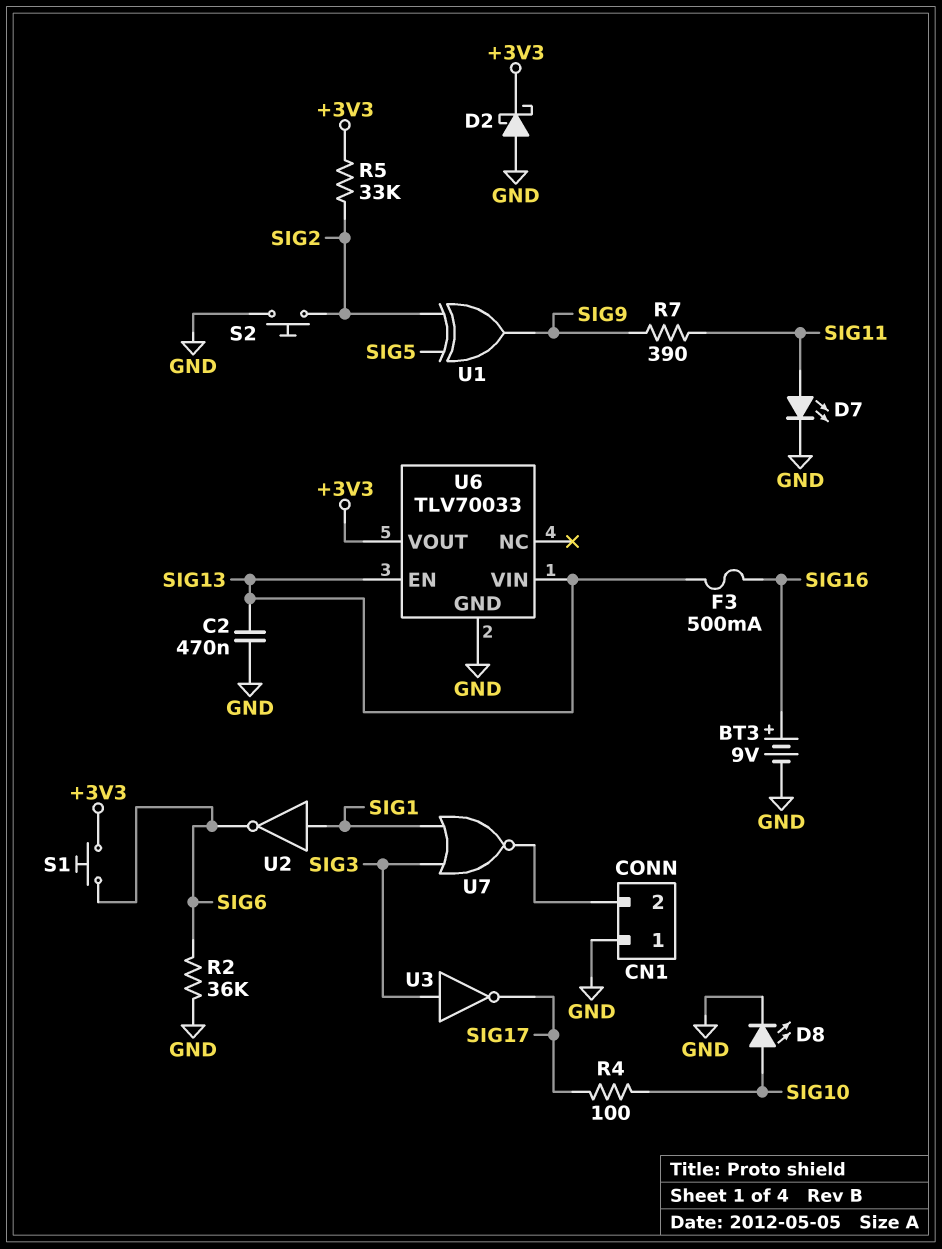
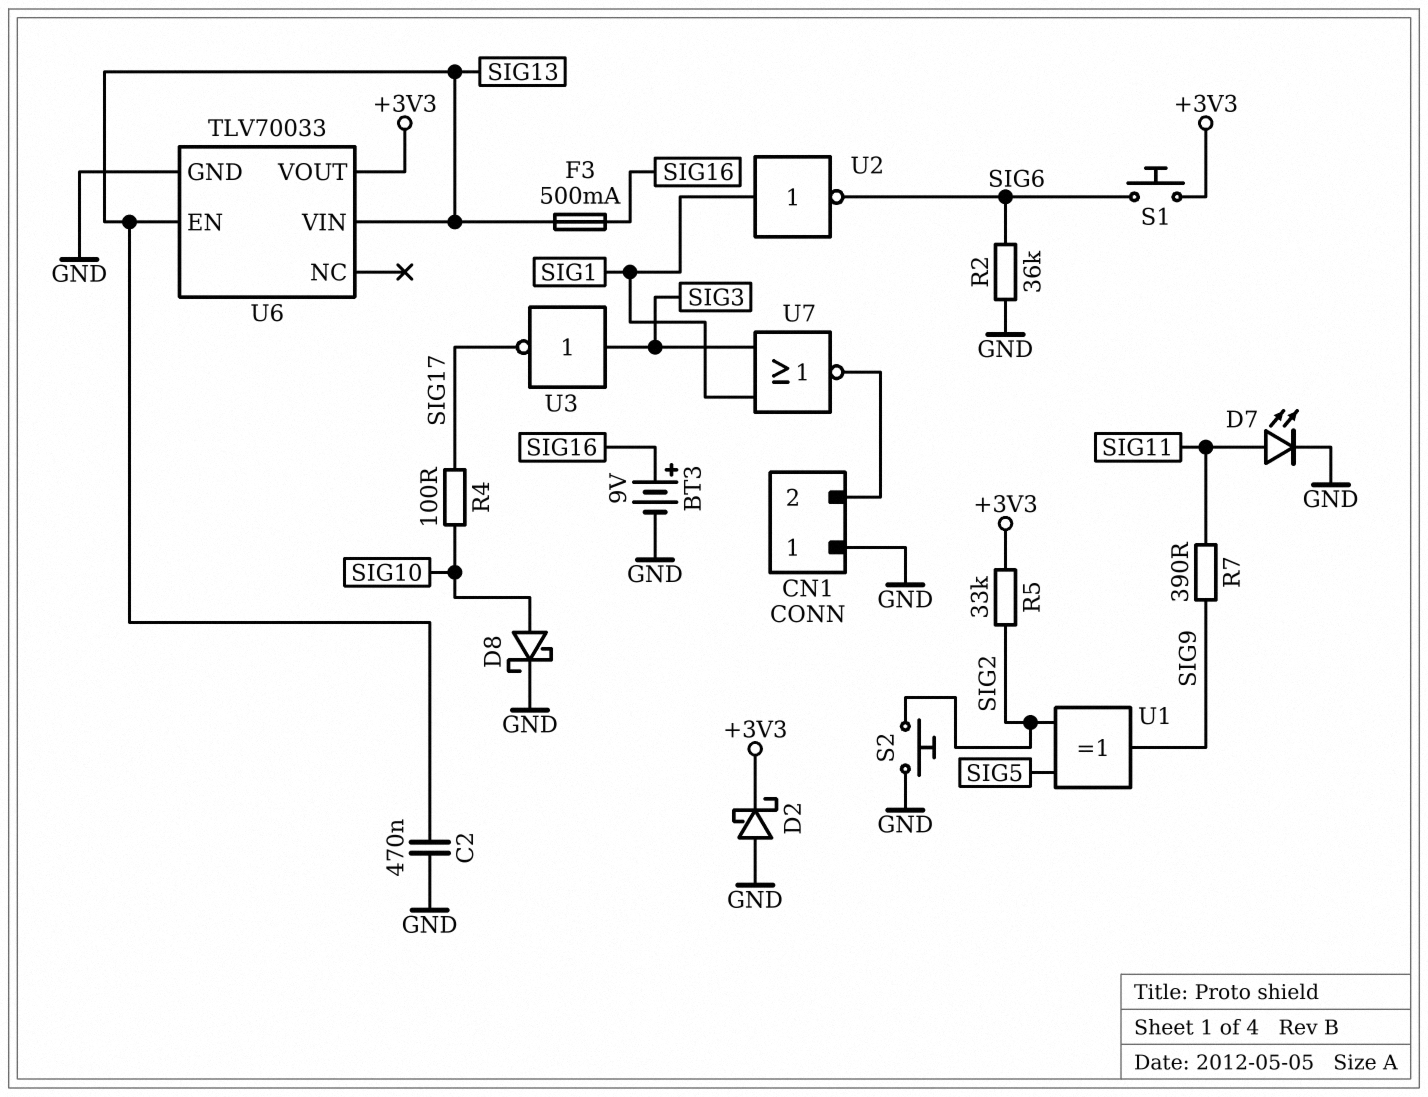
D8: LED (A SIG10, K GND) -> schottky (A SIG10, K GND)

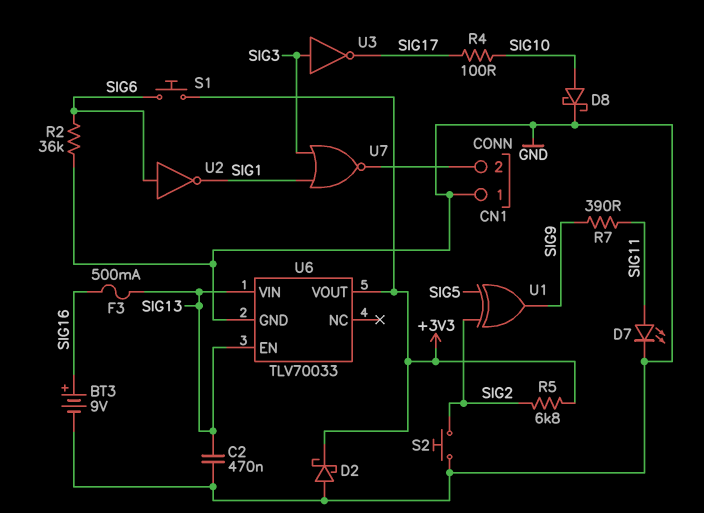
R5: 33k (+3V3, SIG2) -> 6.8k (+3V3, SIG2)
U2: NOT (in SIG1, out SIG6) -> NOT (in SIG6, out SIG1)

